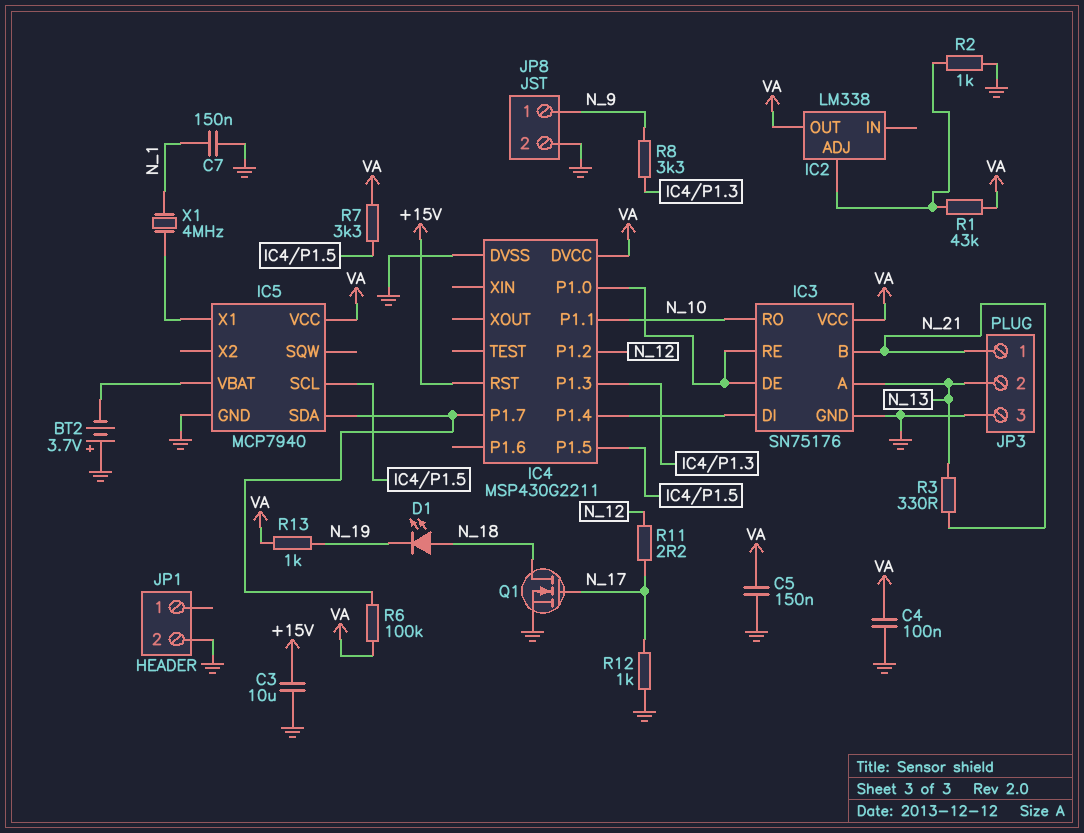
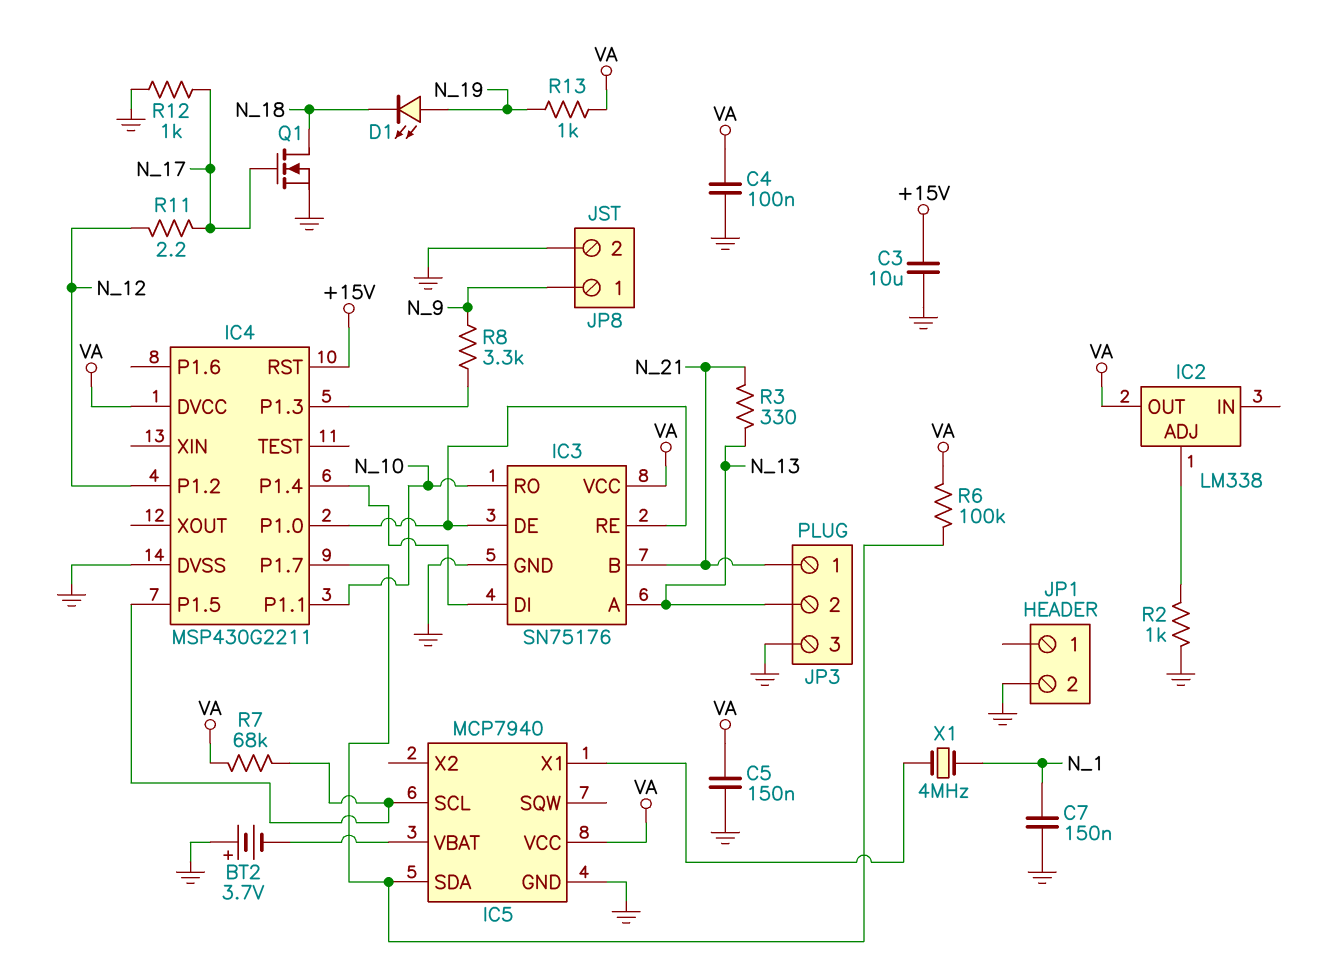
D1: LED (A N_18, K N_19) -> LED (A N_19, K N_18)
R1: 43k (IC2/ADJ, VA) -> none
R7: 3.3k (IC4/P1.5, VA) -> 68k (IC4/P1.5, VA)

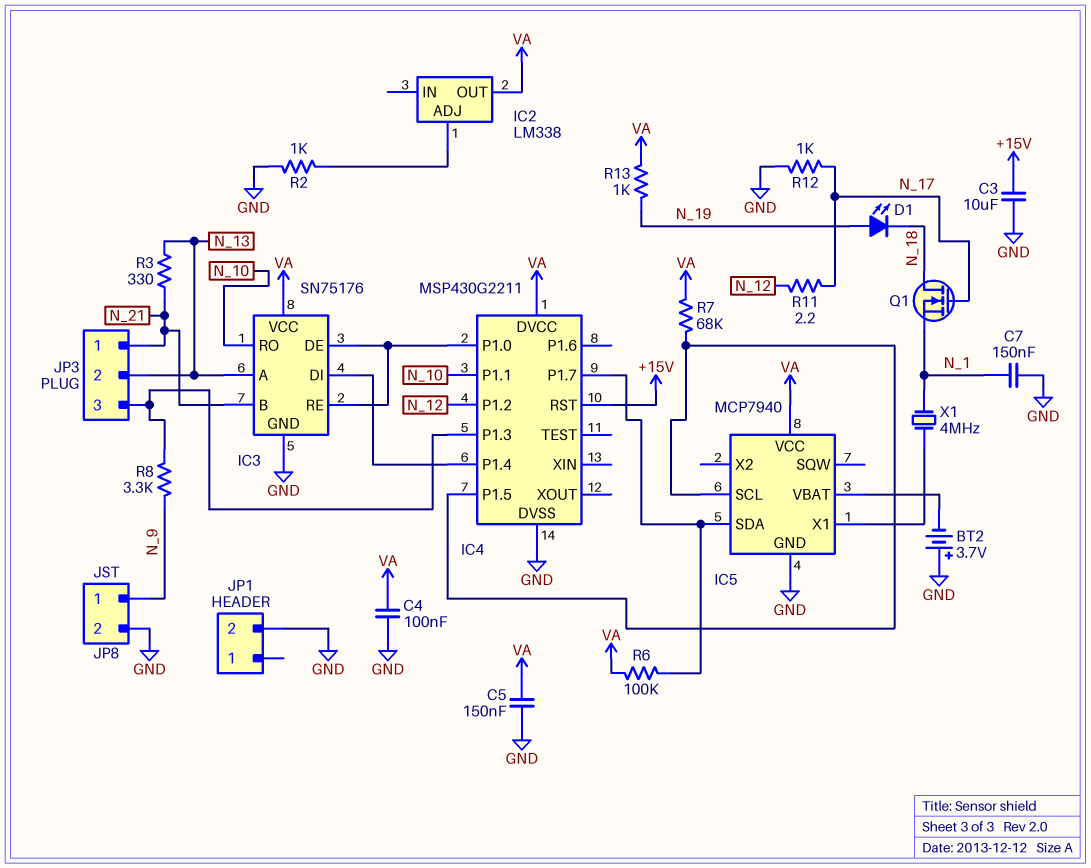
JP3 pin 3: GND -> IC4/P1.3
Q1: NMOS (G N_17, D N_18, S GND) -> NMOS (G N_17, D N_18, S N_1)

